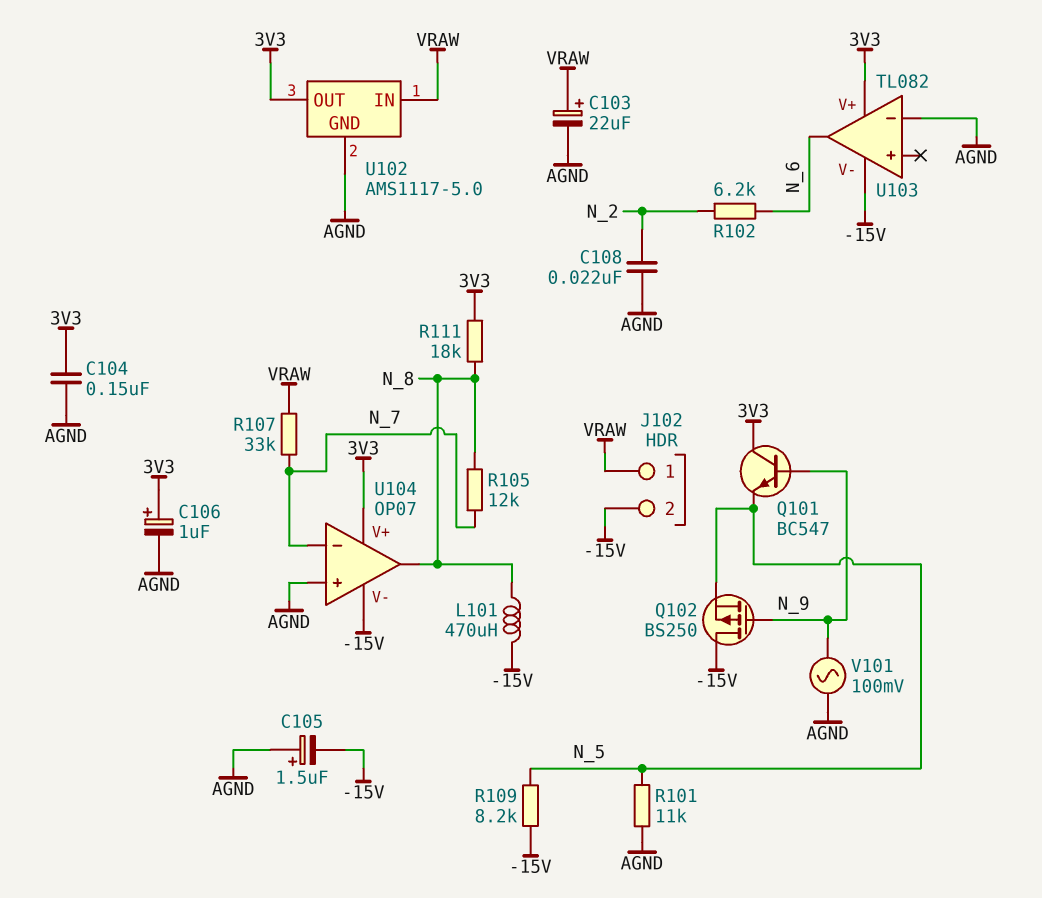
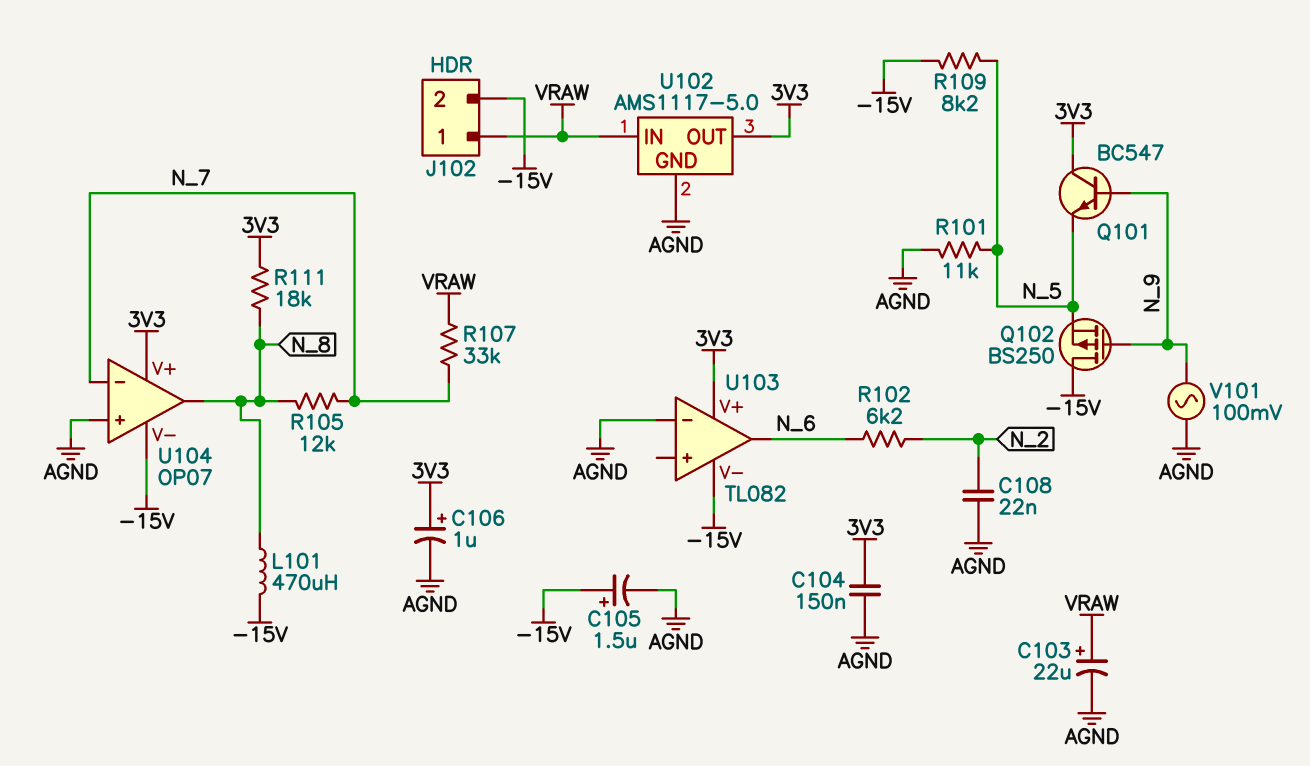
C105: 1.5uF (plus AGND, minus -15V) -> 1.5uF (plus -15V, minus AGND)

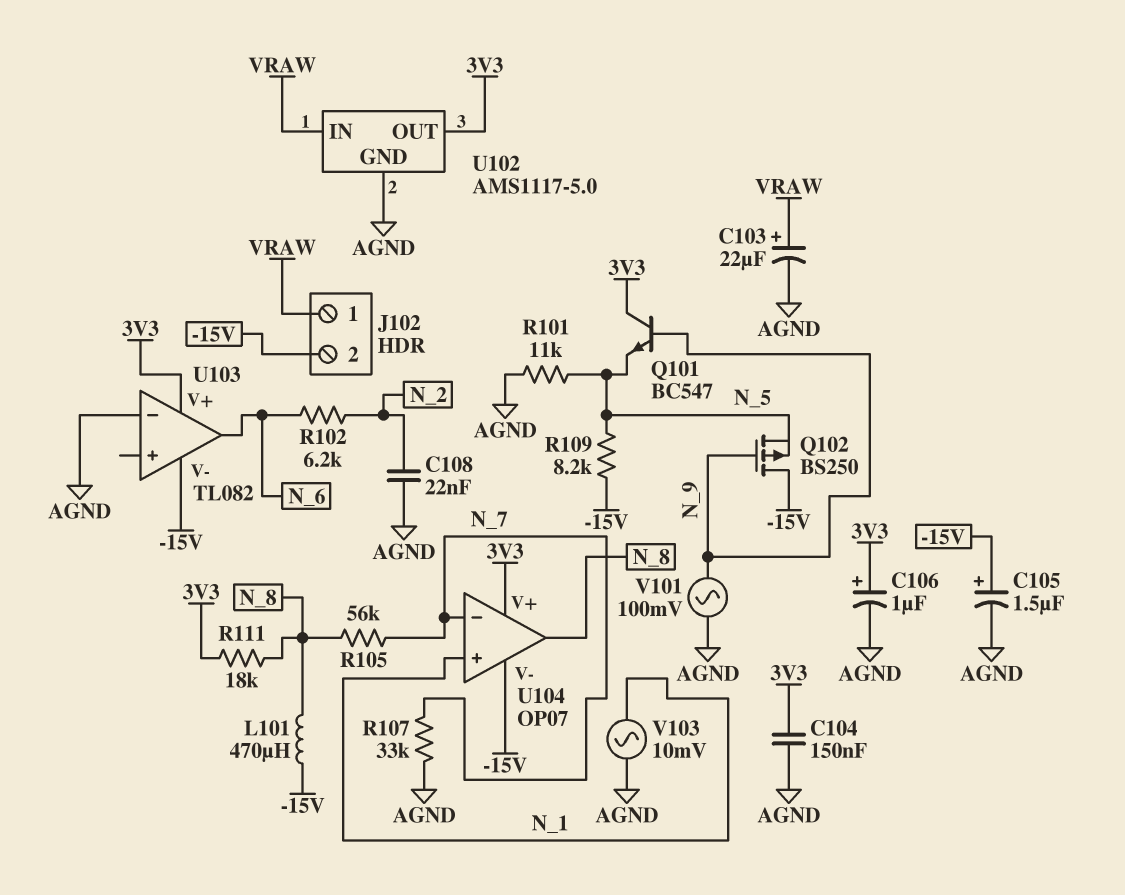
R105: 12k (N_7, N_8) -> 56k (N_7, N_8)
R107: 33k (N_7, VRAW) -> 33k (AGND, N_7)
U104 pin in+: AGND -> N_1
V103: none -> AC 10mV (AGND, N_1)

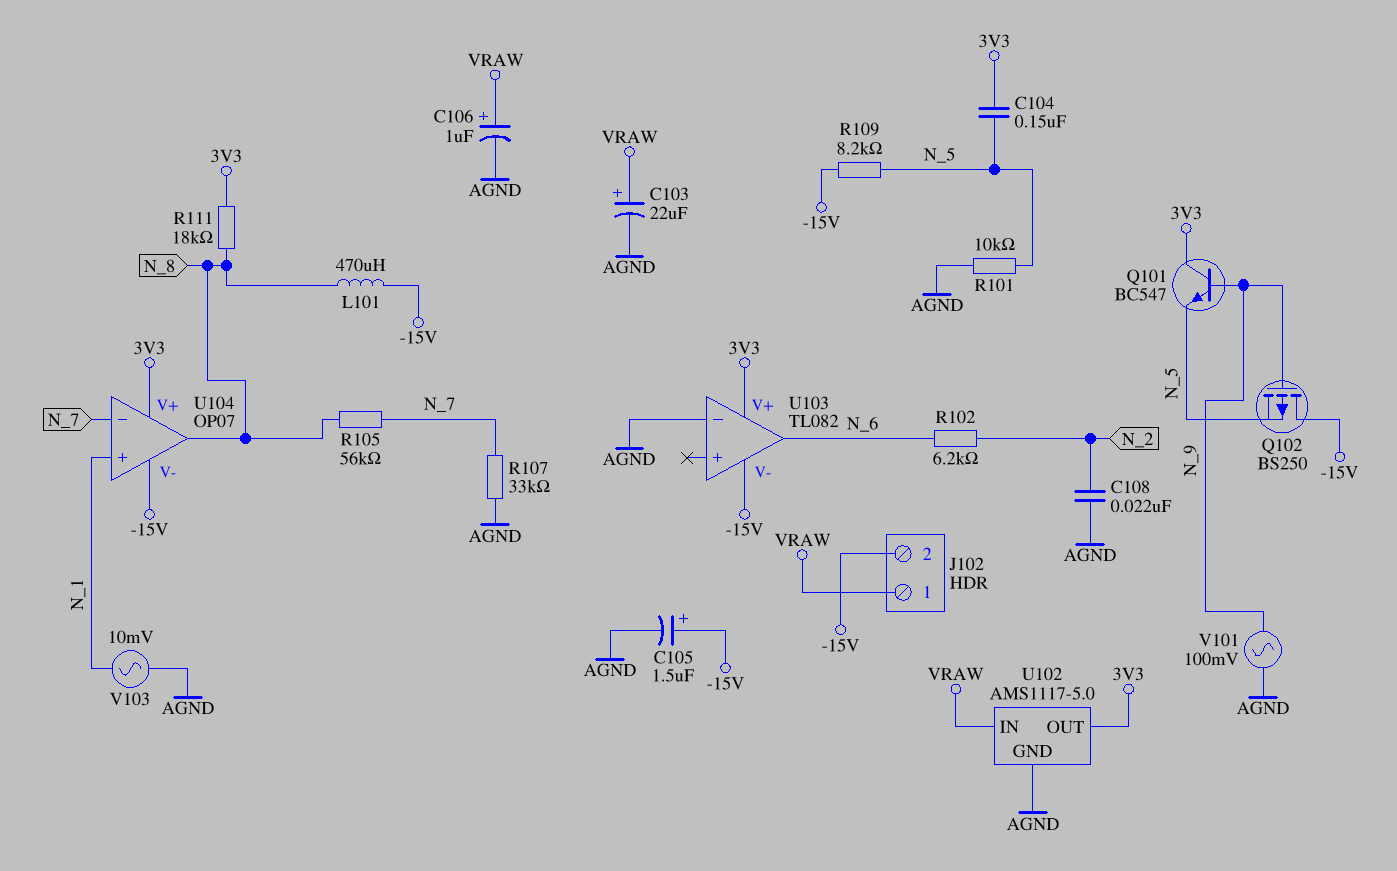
C104: 150nF (3V3, AGND) -> 150nF (3V3, N_5)
C106: 1uF (plus 3V3, minus AGND) -> 1uF (plus VRAW, minus AGND)
R101: 11k (AGND, N_5) -> 10k (AGND, N_5)

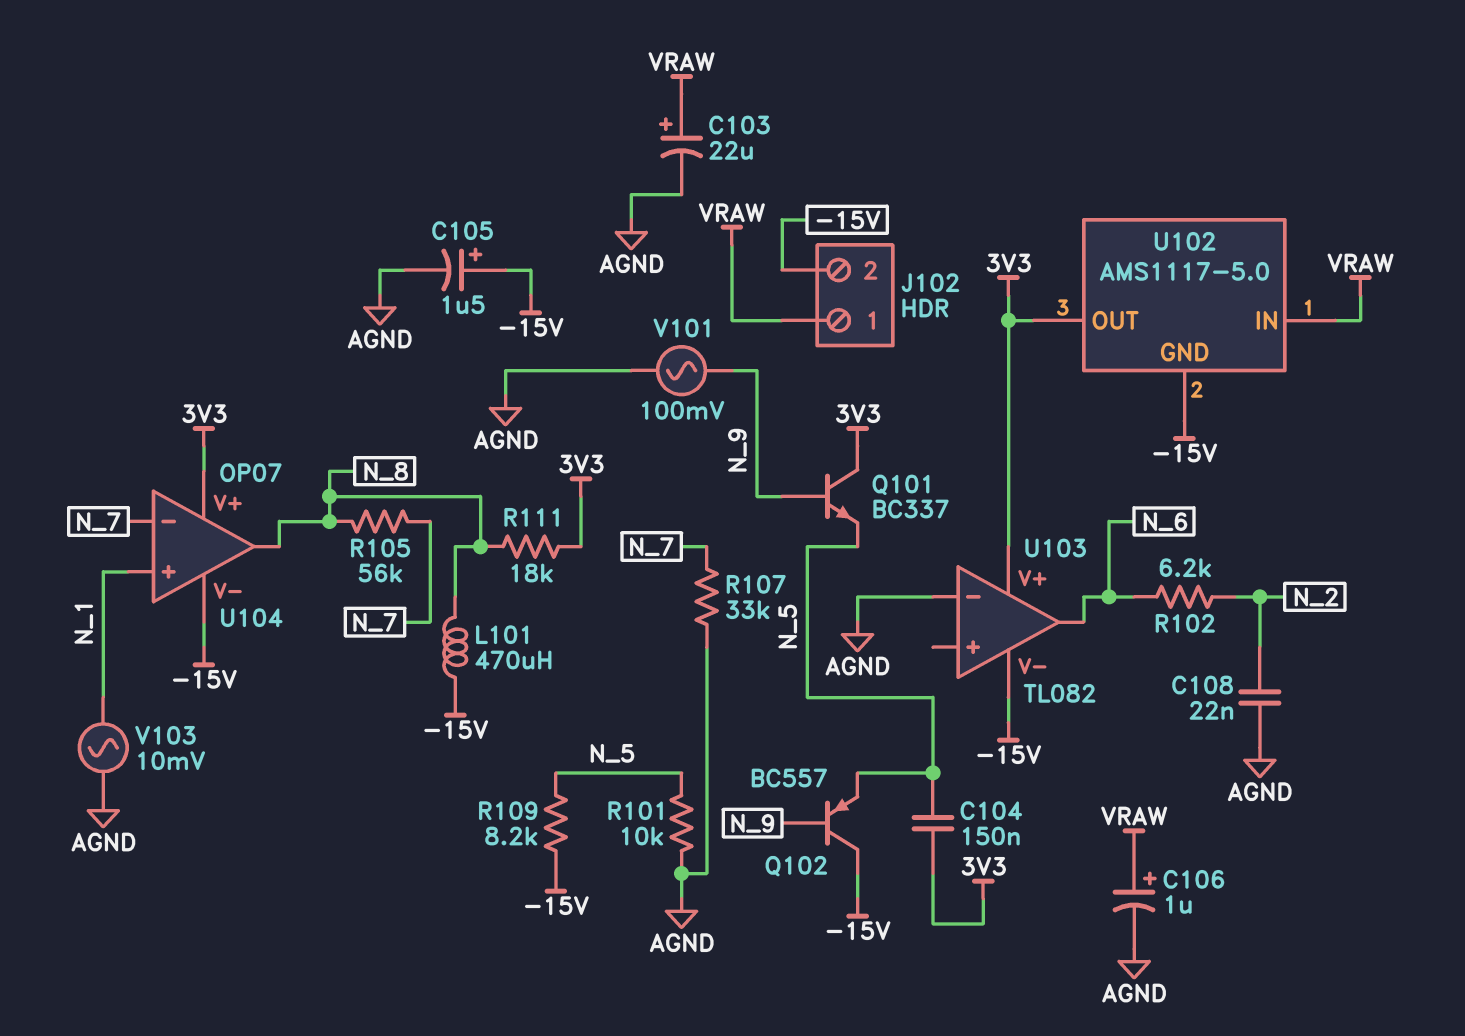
Q101: NPN BC547 (B N_9, C 3V3, E N_5) -> NPN BC337 (B N_9, C 3V3, E N_5)
Q102: PMOS BS250 (G N_9, D -15V, S N_5) -> PNP BC557 (B N_9, C -15V, E N_5)
U102 pin GND: AGND -> -15V

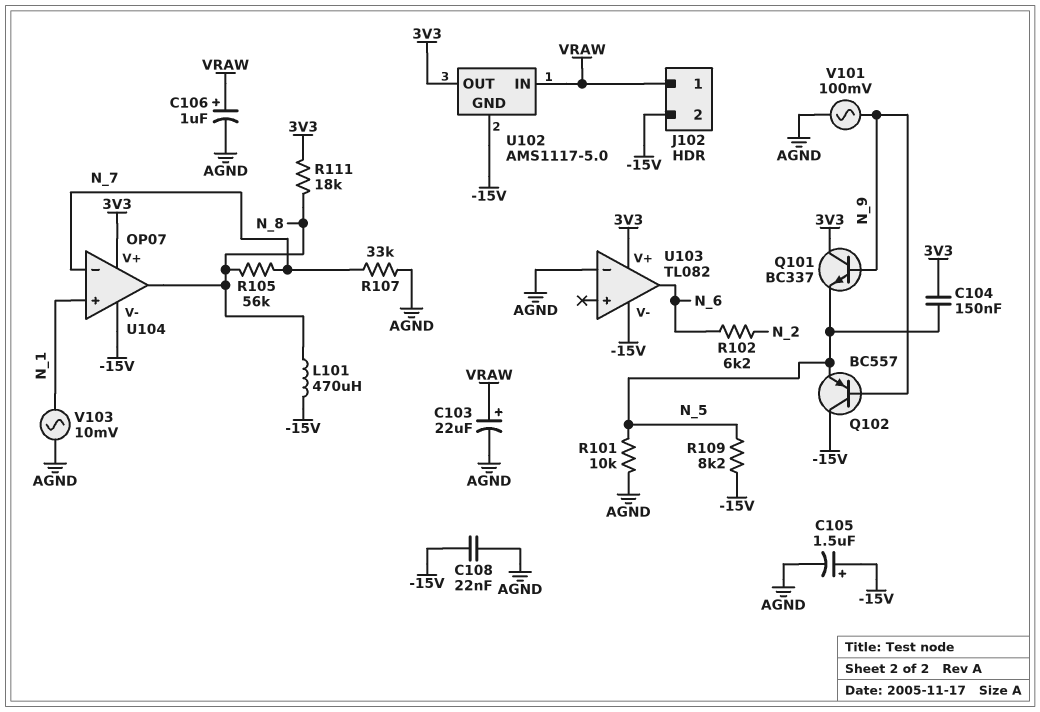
C108: 22nF (AGND, N_2) -> 22nF (-15V, AGND)

